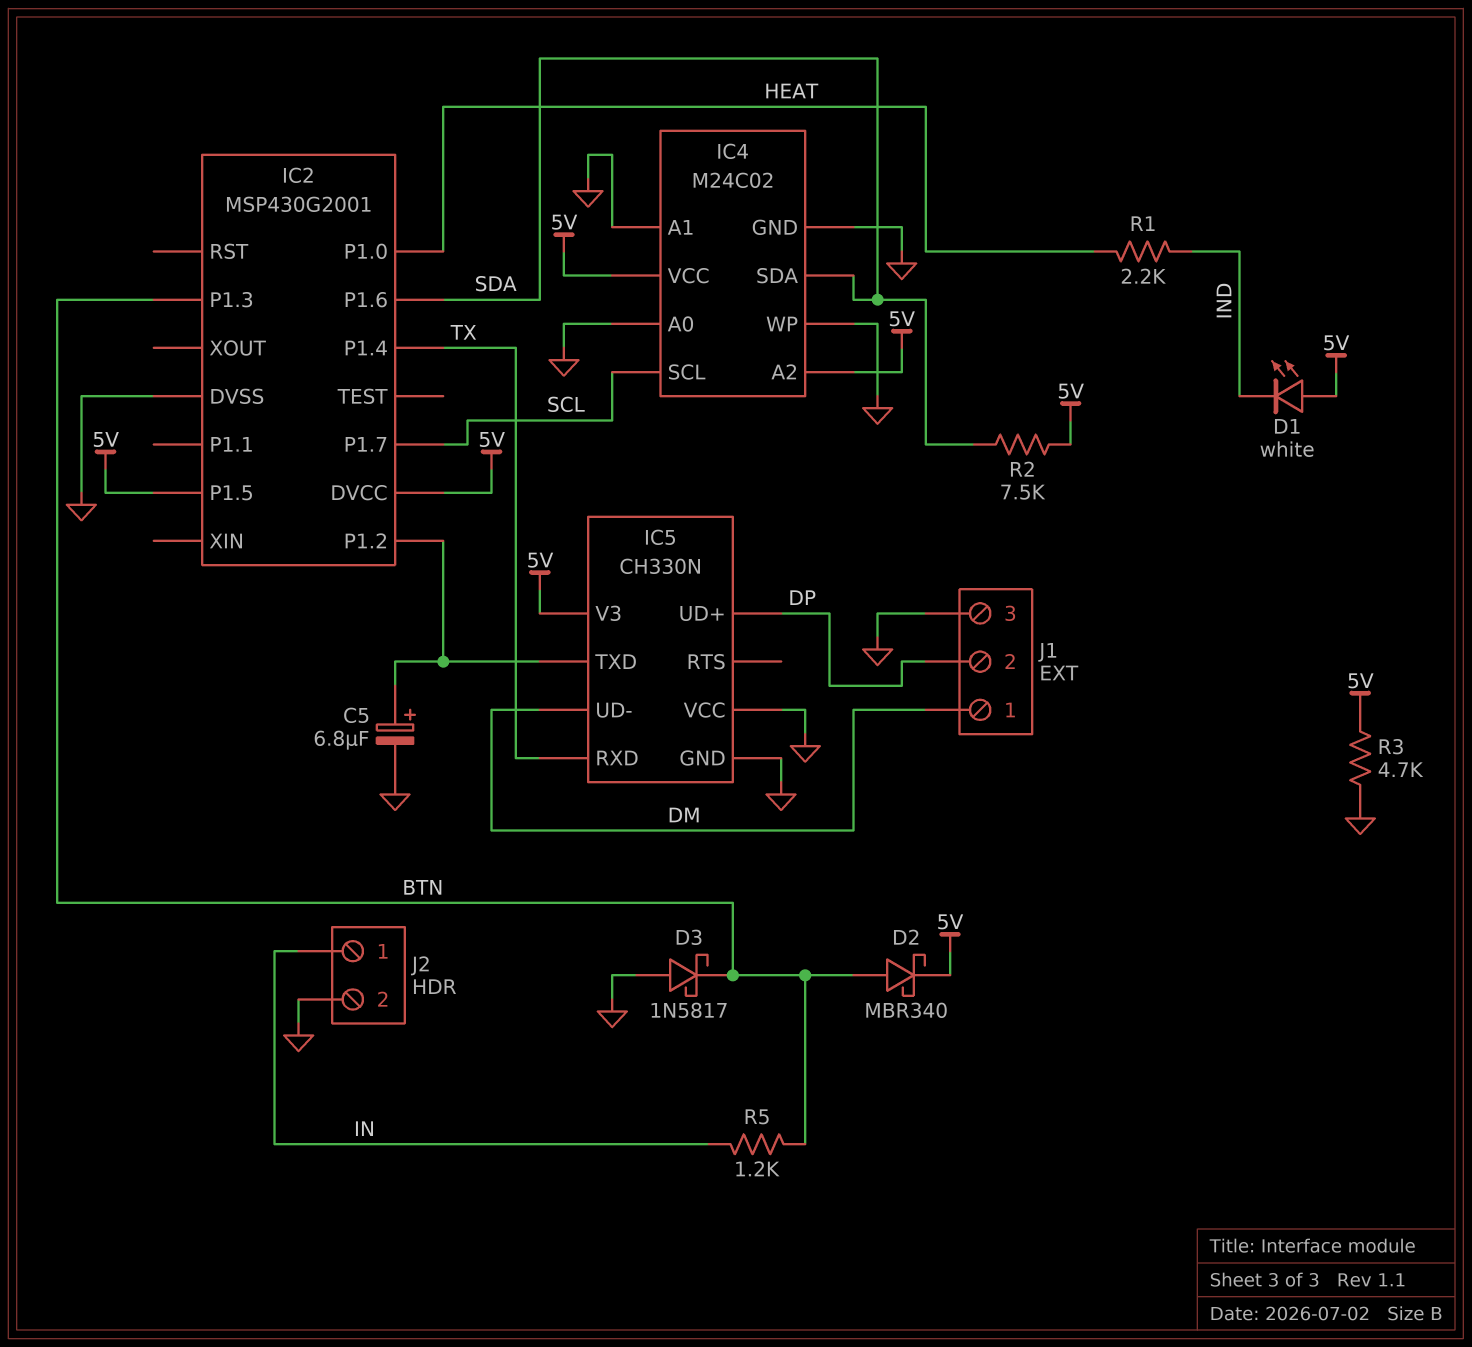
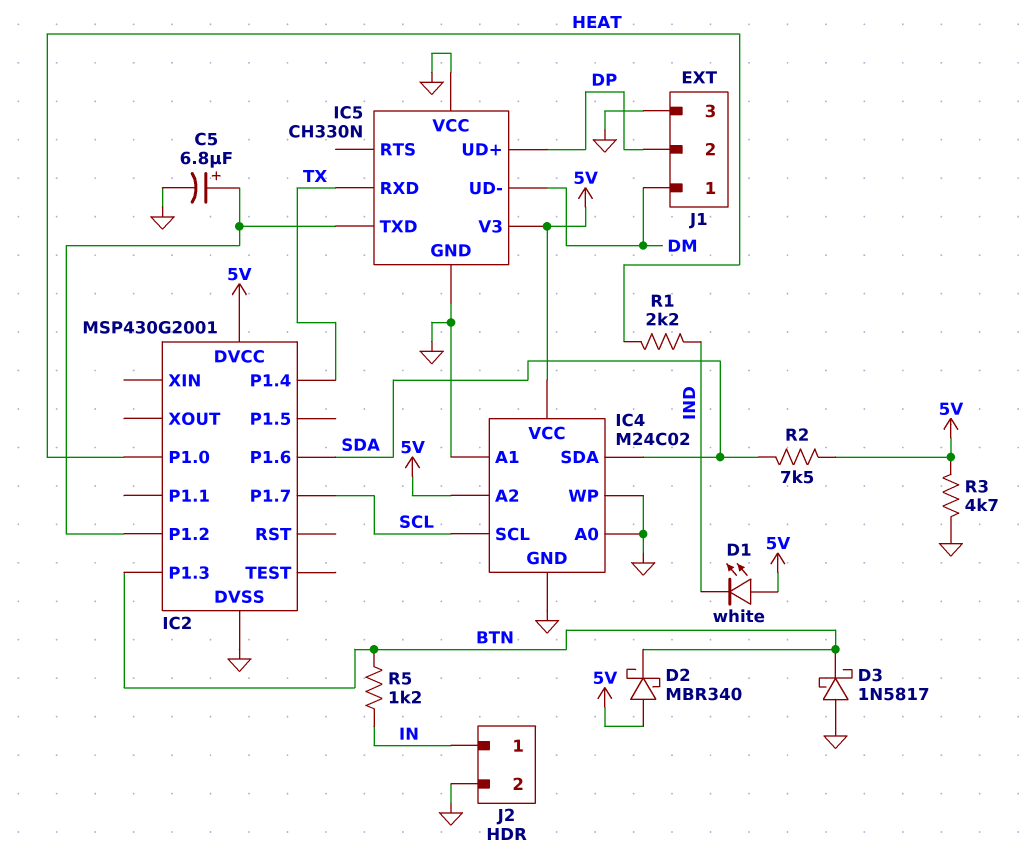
D2: schottky MBR340 (A BTN, K 5V) -> schottky MBR340 (A 5V, K BTN)
IC2 pin P1.5: 5V -> none

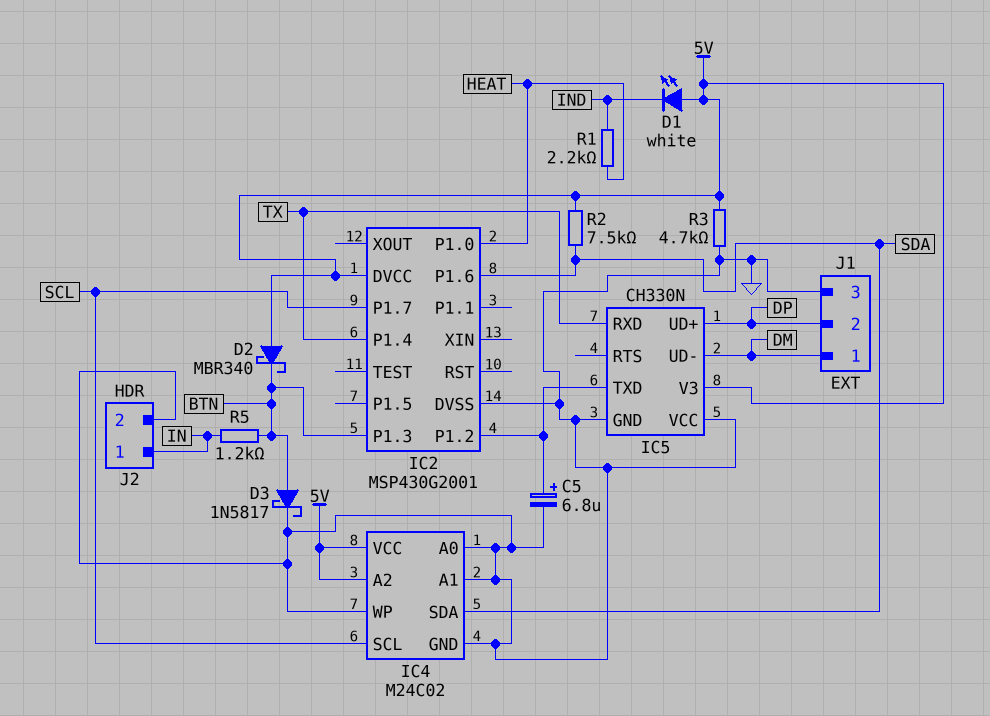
D3: schottky 1N5817 (A GND, K BTN) -> schottky 1N5817 (A BTN, K GND)

